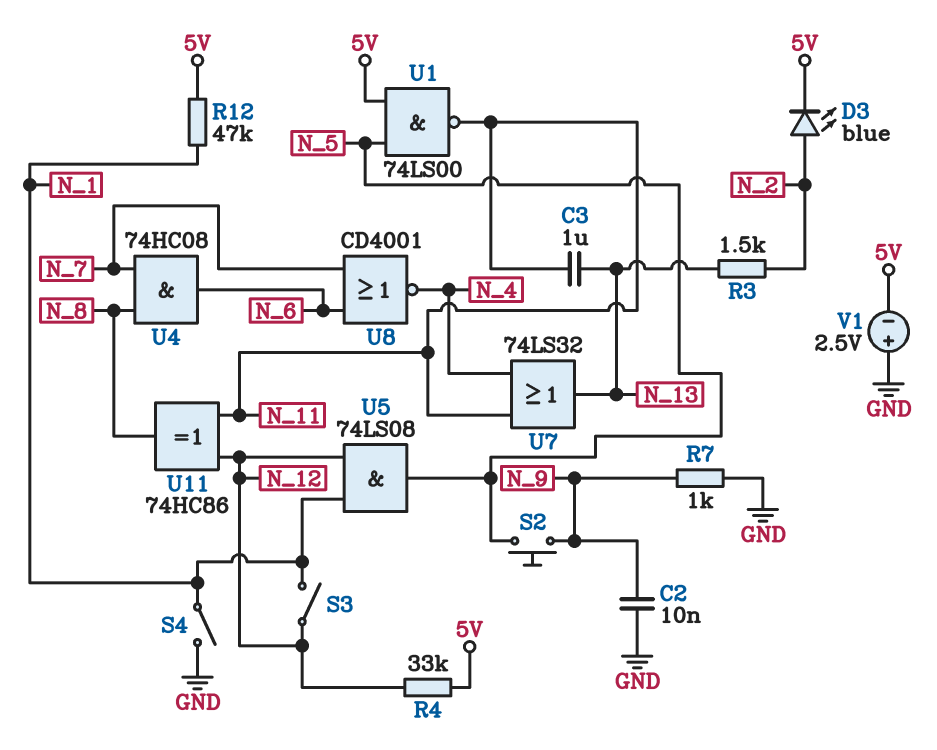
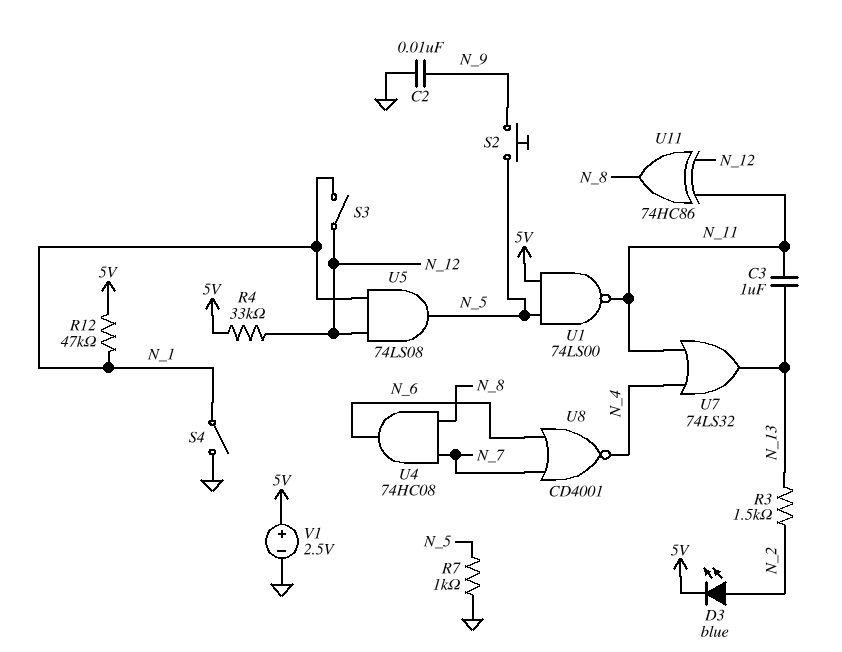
R7: 1k (GND, N_9) -> 1k (GND, N_5)
V1: 2.5V (plus GND, minus 5V) -> 2.5V (plus 5V, minus GND)

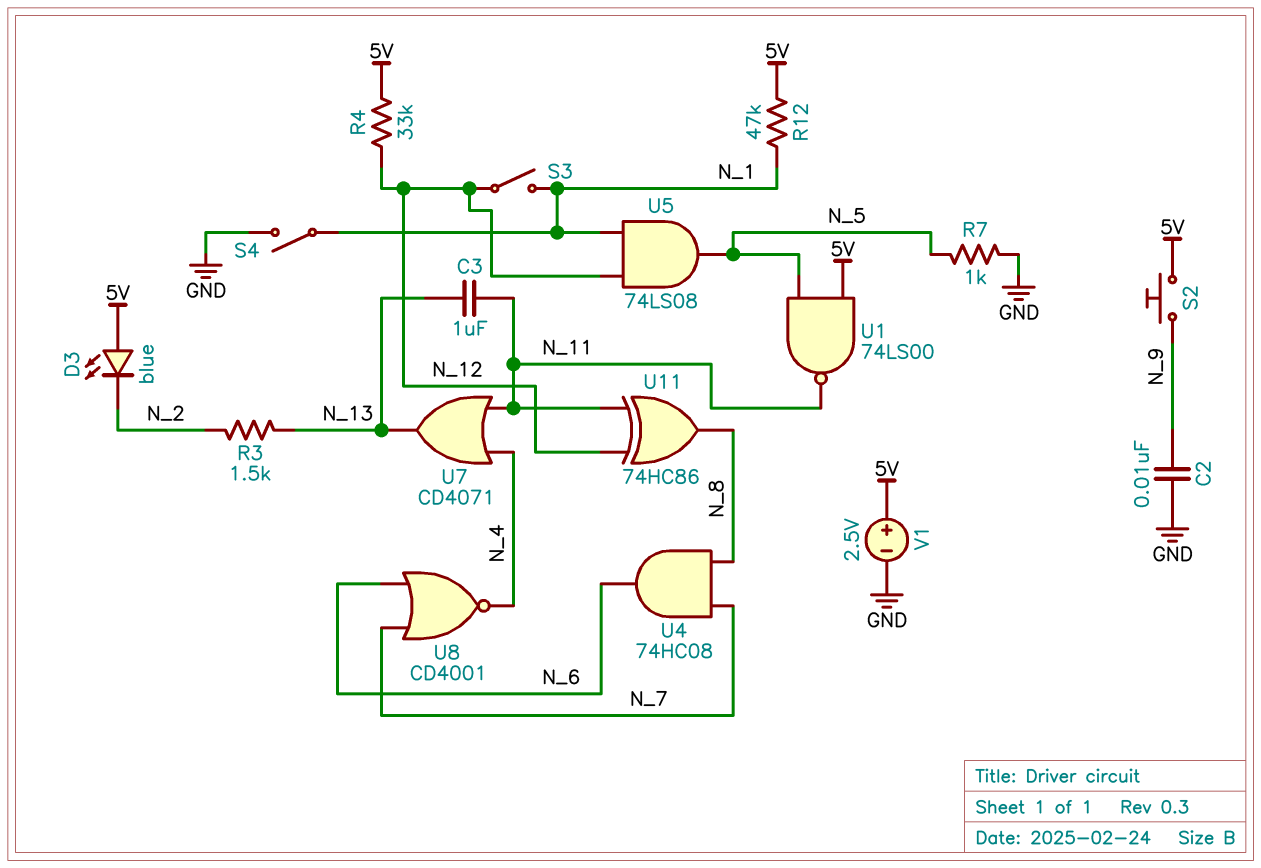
D3: LED blue (A N_2, K 5V) -> LED blue (A 5V, K N_2)
S2: button (N_5, N_9) -> button (5V, N_9)
U7: OR 74LS32 (in N_4, in N_11, out N_13) -> OR CD4071 (in N_4, in N_11, out N_13)

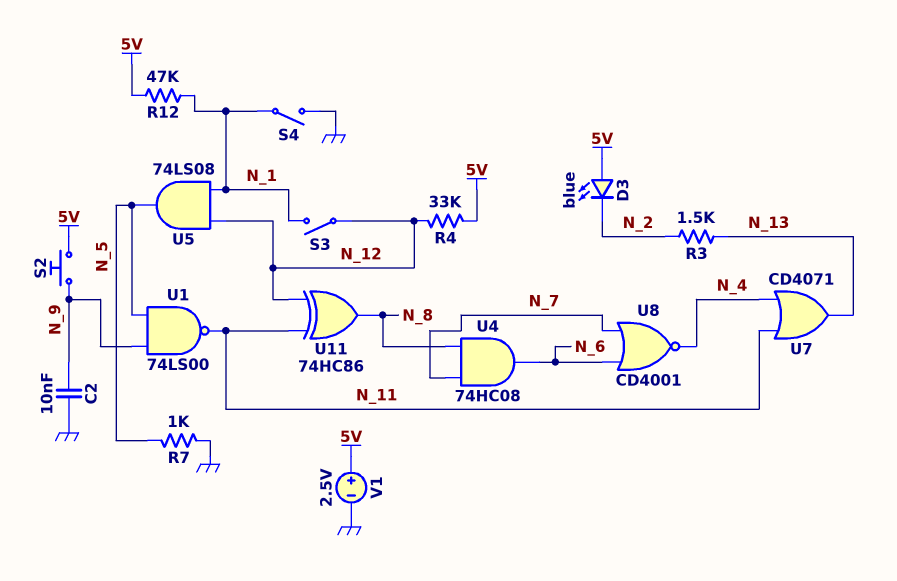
C3: 1uF (N_11, N_13) -> none
U1: NAND 74LS00 (in 5V, in N_5, out N_11) -> NAND 74LS00 (in N_5, in N_9, out N_11)

